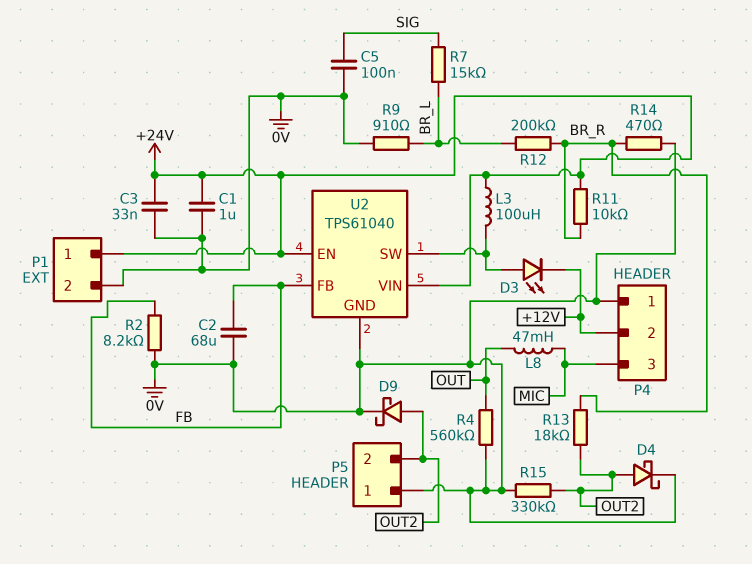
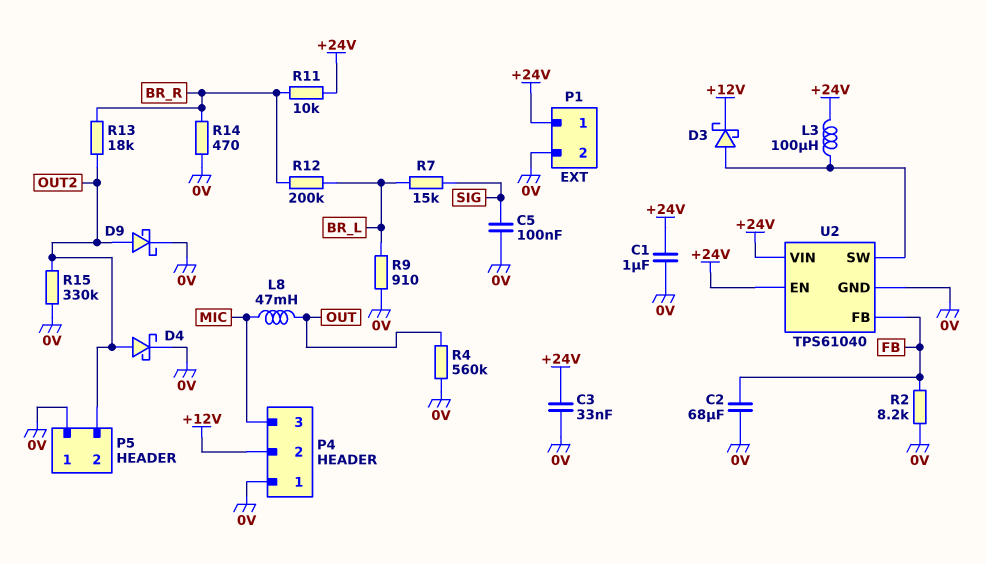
D3: LED (A U2/SW, K +12V) -> schottky (A U2/SW, K +12V)

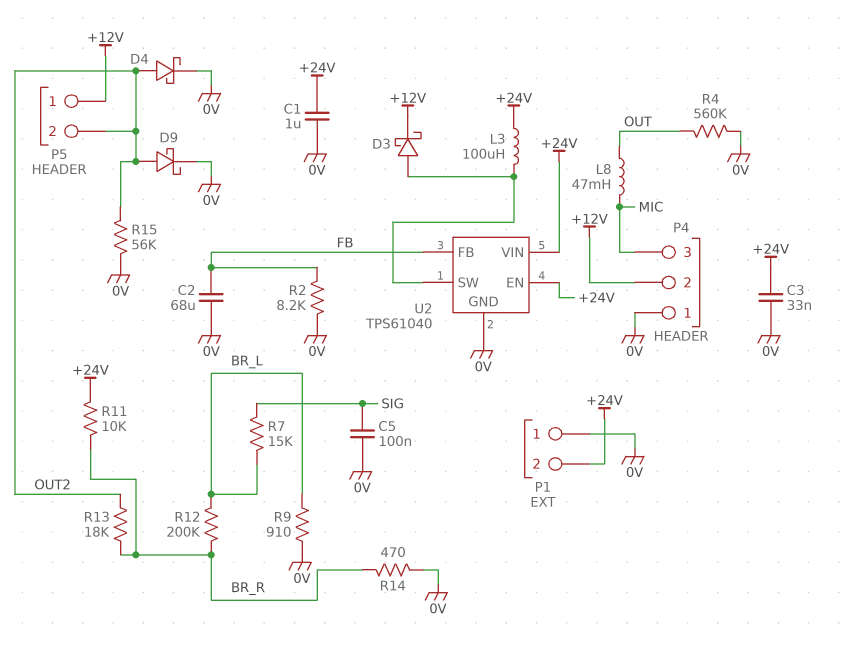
P1 pin 1: +24V -> 0V
P1 pin 2: 0V -> +24V
P5 pin 1: 0V -> +12V
R15: 330k (0V, OUT2) -> 56k (0V, OUT2)

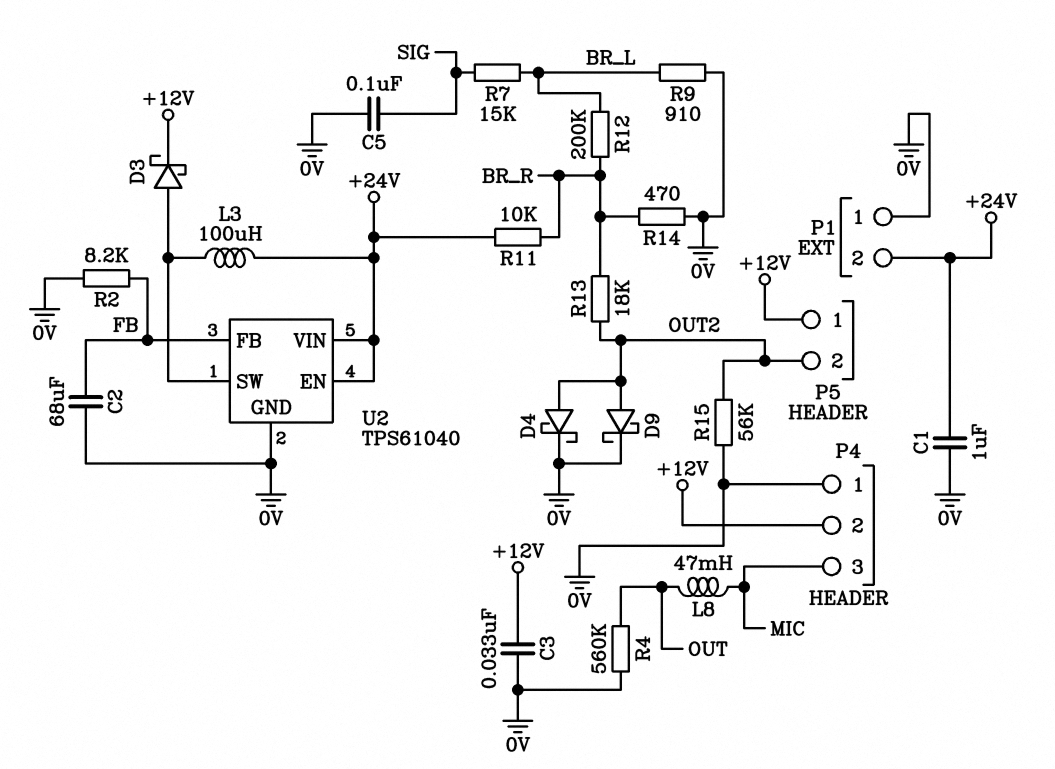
C3: 33nF (+24V, 0V) -> 33nF (+12V, 0V)

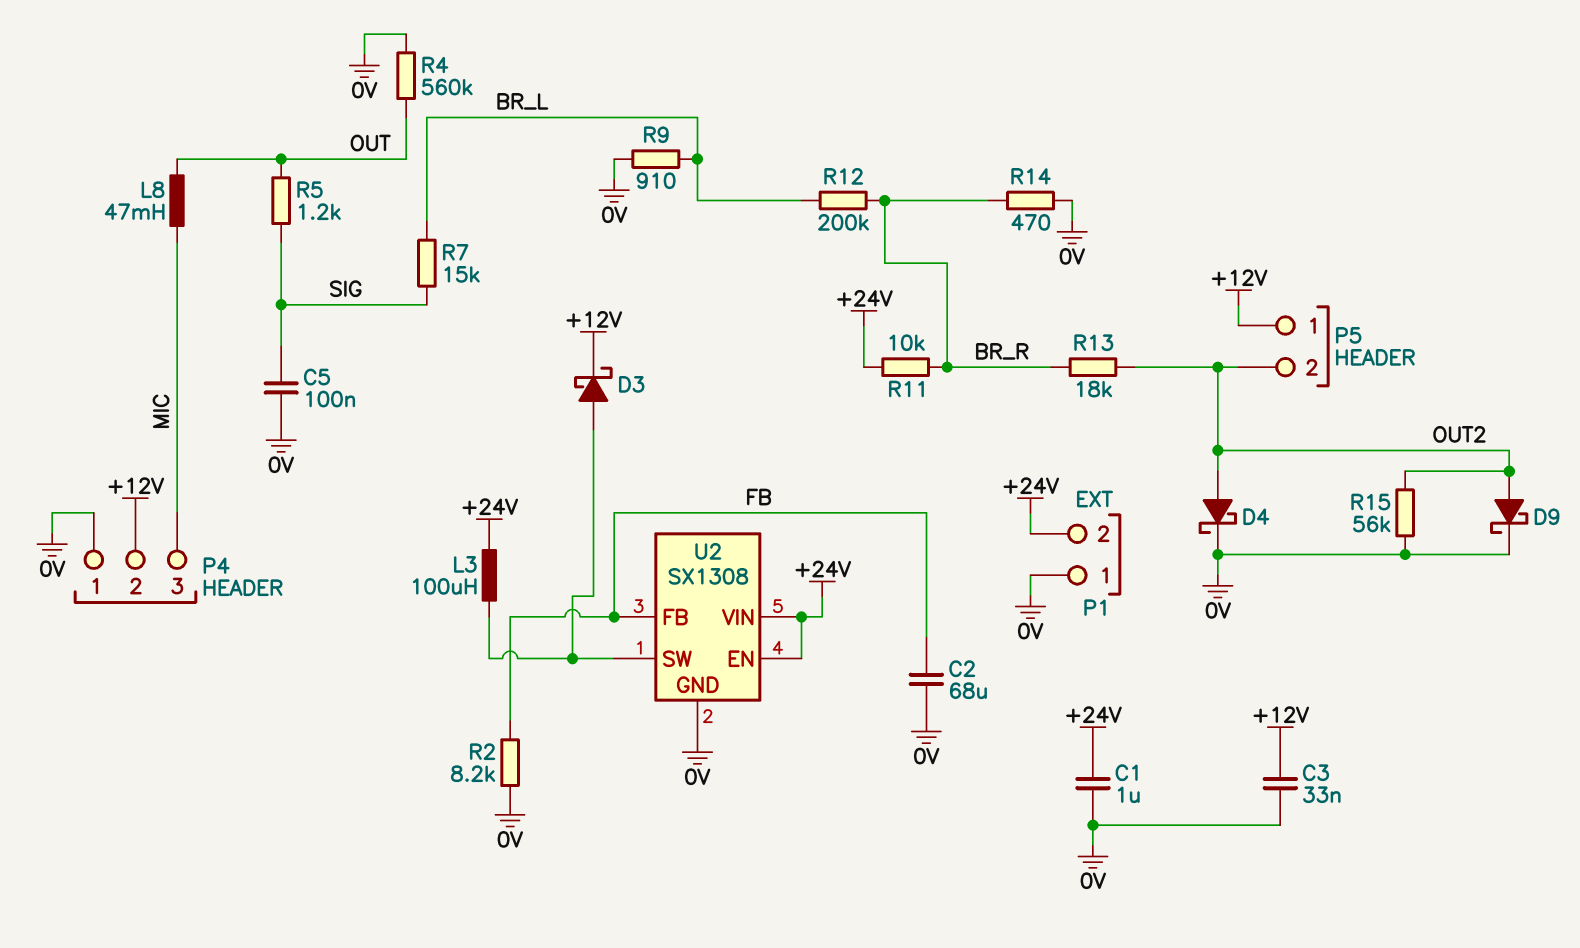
R5: none -> 1.2k (OUT, SIG)
U2: TPS61040 -> SX1308

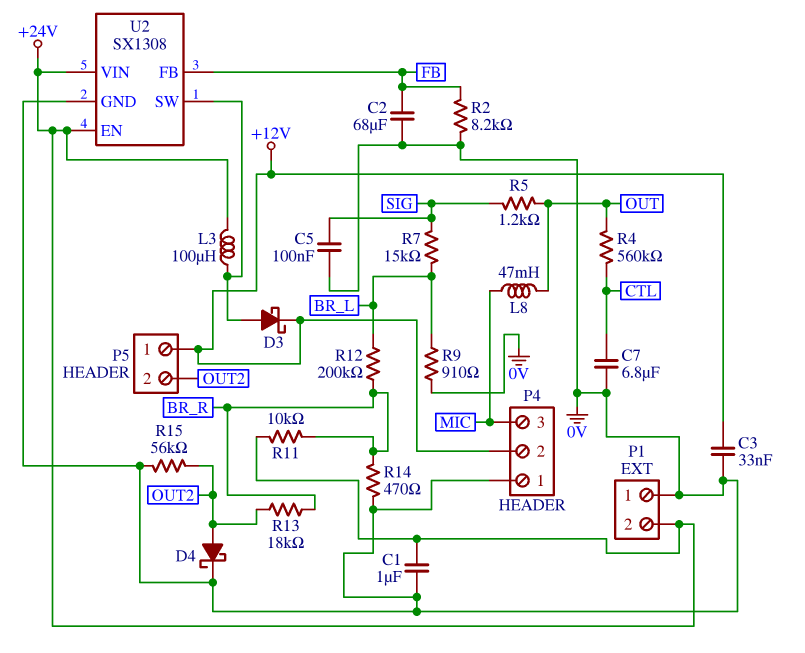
C7: none -> 6.8uF (0V, CTL)
D9: schottky (A OUT2, K 0V) -> none
R4: 560k (0V, OUT) -> 560k (CTL, OUT)

